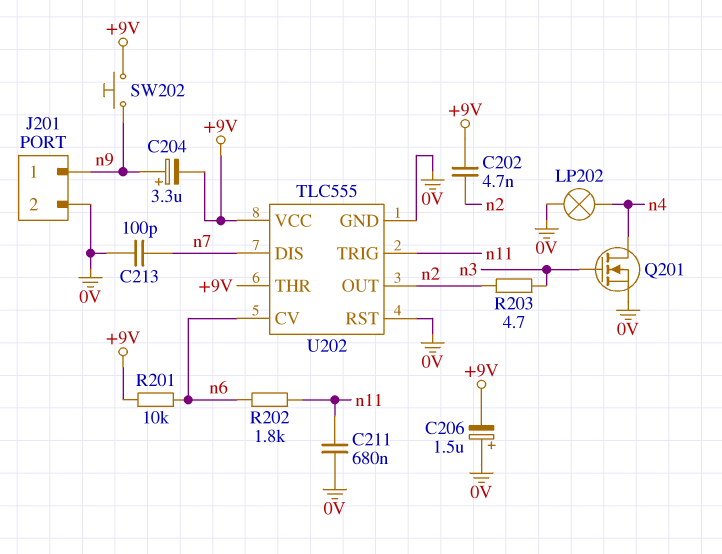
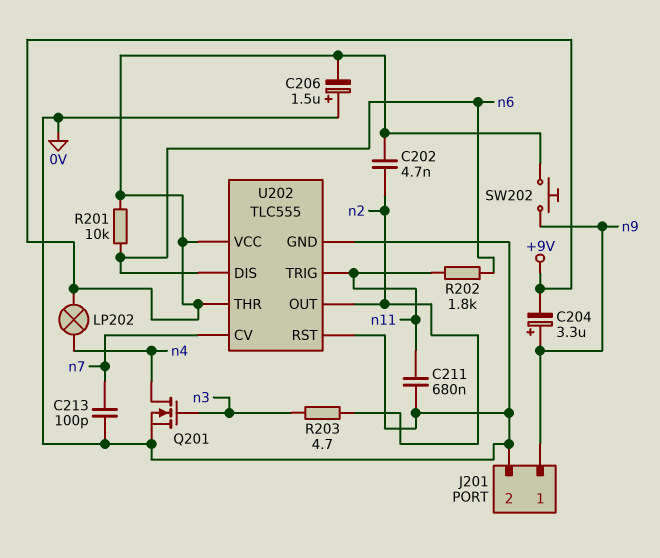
LP202: lamp (0V, n4) -> lamp (+9V, n4)
U202 pin CV: n6 -> n7
U202 pin DIS: n7 -> n6

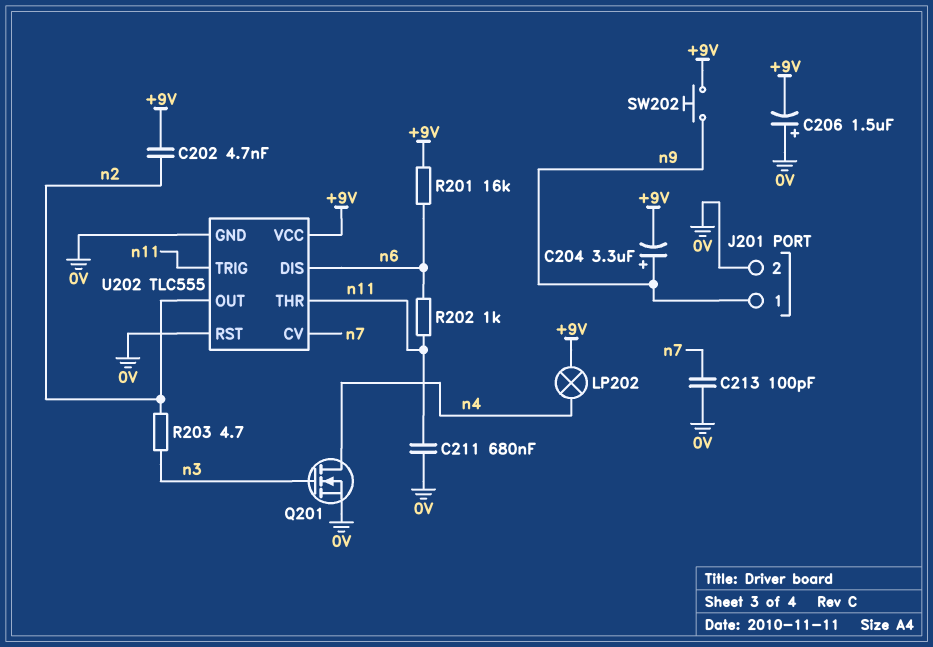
R201: 10k (+9V, n6) -> 16k (+9V, n6)
R202: 1.8k (n6, n11) -> 1k (n6, n11)
U202 pin THR: +9V -> n11

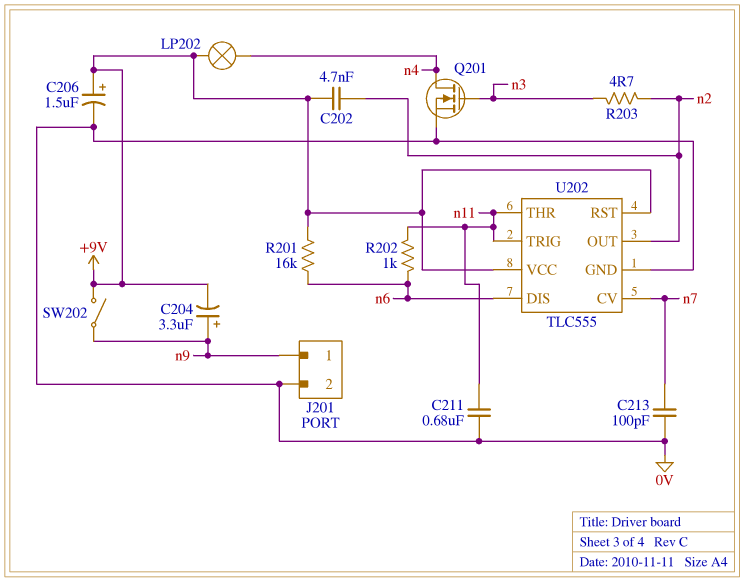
C206: 1.5uF (plus 0V, minus +9V) -> 1.5uF (plus +9V, minus 0V)
SW202: button (+9V, n9) -> switch (+9V, n9)
U202 pin RST: 0V -> +9V

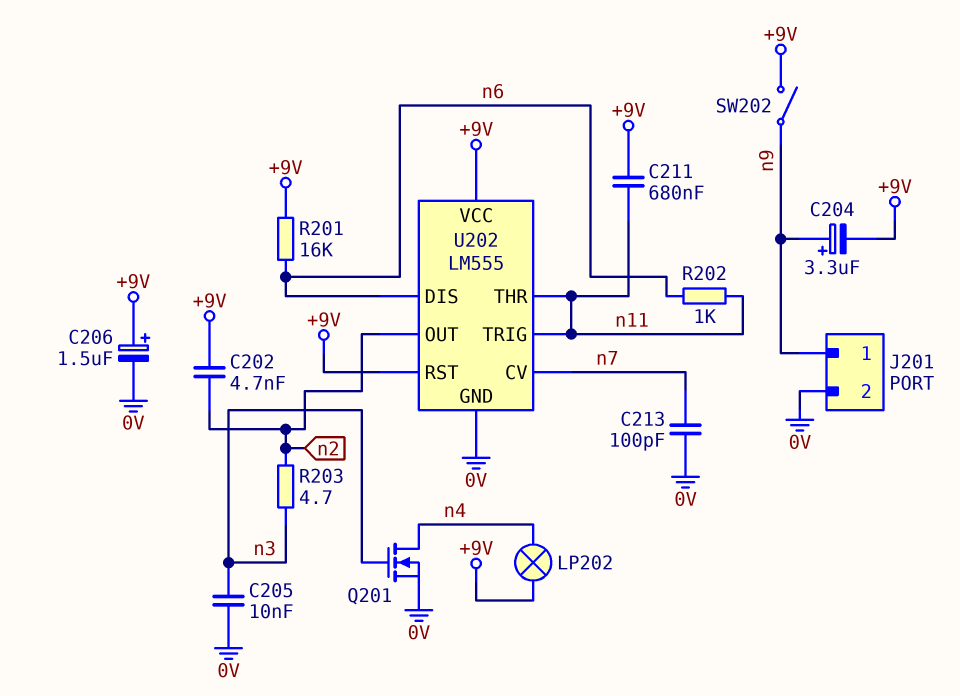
C205: none -> 10nF (0V, n3)
C211: 680nF (0V, n11) -> 680nF (+9V, n11)
U202: TLC555 -> LM555

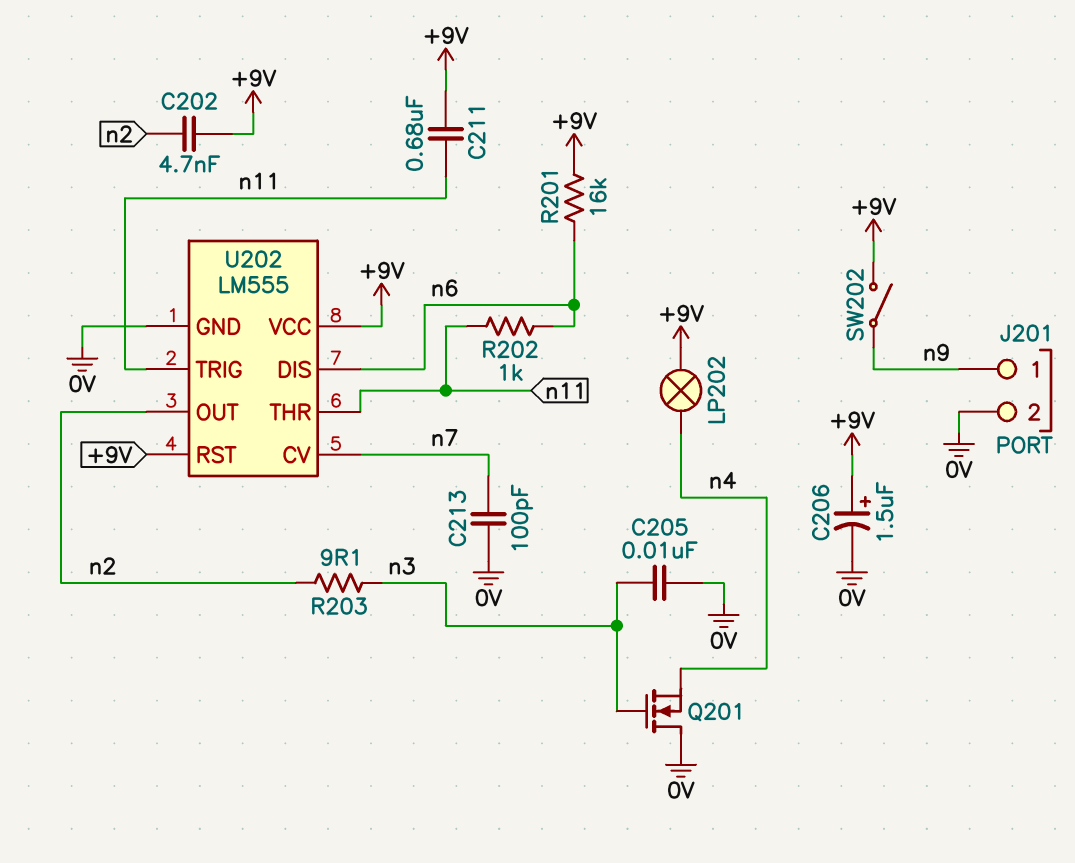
C204: 3.3uF (plus n9, minus +9V) -> none
Q201: NMOS (G n3, D n4, S 0V) -> NMOS (G n3, D 0V, S n4)
R203: 4.7 (n2, n3) -> 9.1 (n2, n3)

